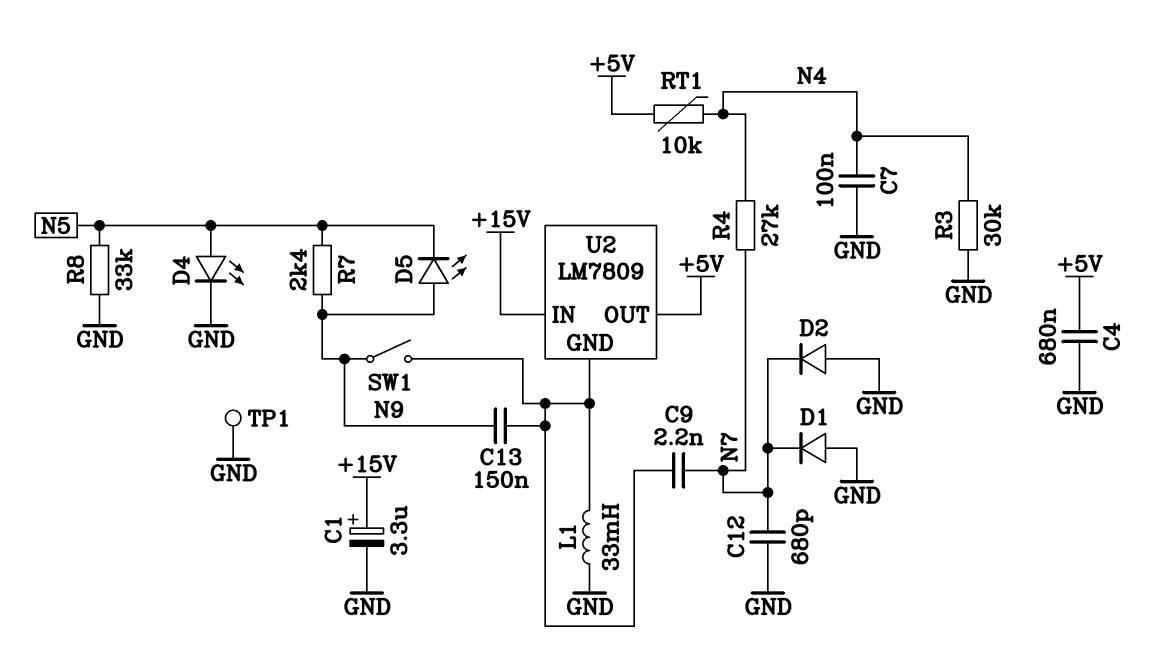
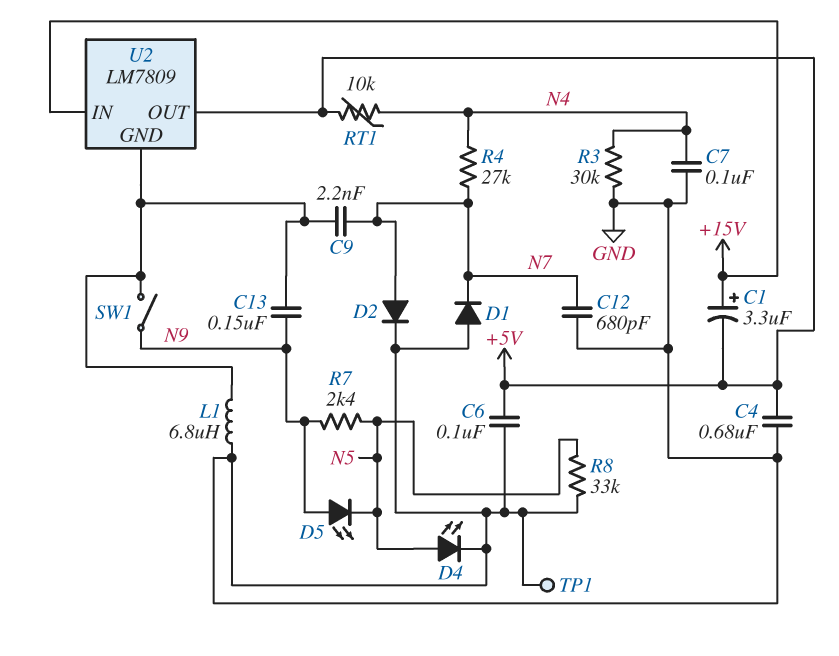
C1: 3.3uF (plus +15V, minus GND) -> 3.3uF (plus +15V, minus +5V)
C6: none -> 100nF (+5V, GND)
D2: diode (A GND, K N7) -> diode (A N7, K GND)
L1: 33mH (GND, U2/GND) -> 6.8uH (GND, U2/GND)

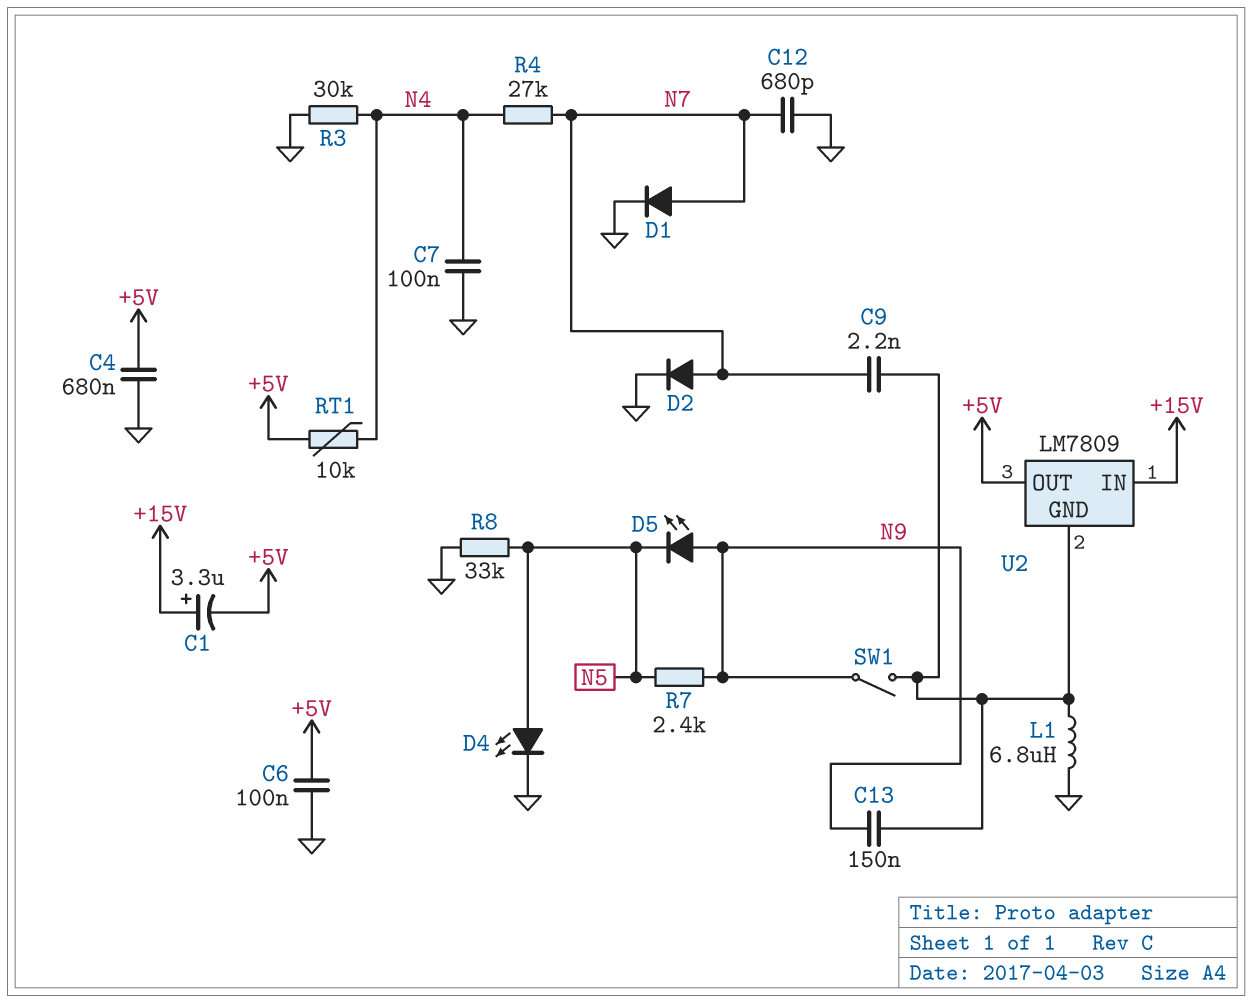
D1: diode (A GND, K N7) -> diode (A N7, K GND)
TP1: test point (GND) -> none

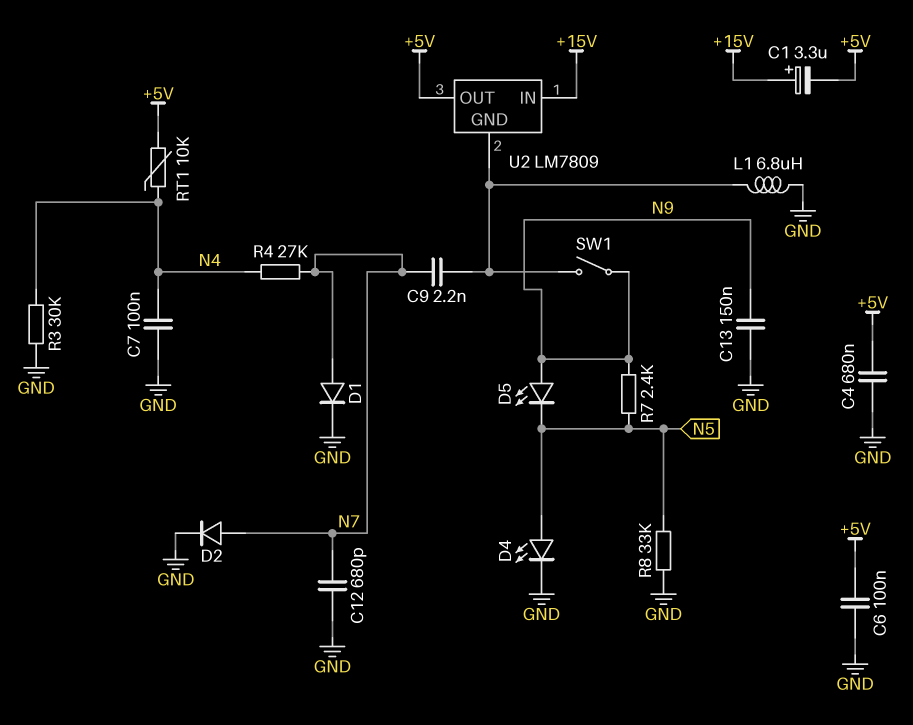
C13: 150nF (N9, U2/GND) -> 150nF (GND, N9)

